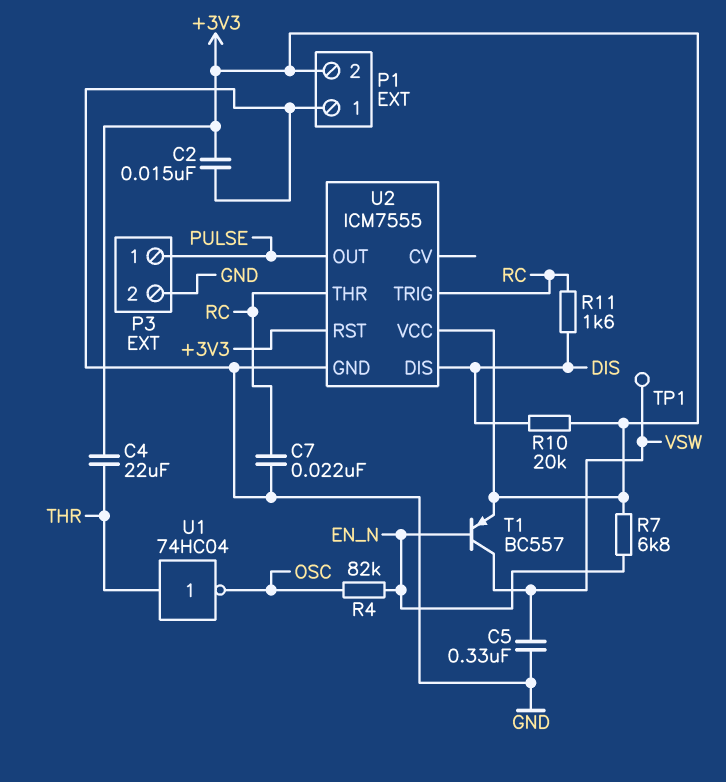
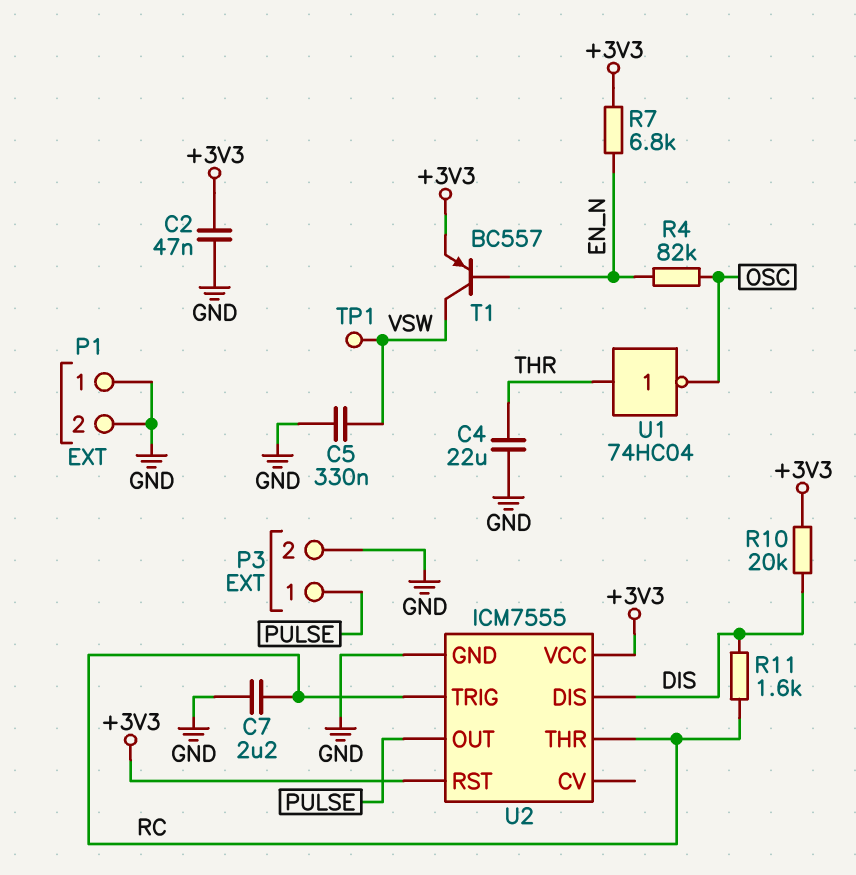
C2: 15nF (+3V3, GND) -> 47nF (+3V3, GND)
C4: 22uF (+3V3, THR) -> 22uF (GND, THR)
C7: 22nF (GND, RC) -> 2.2uF (GND, RC)
P1 pin 2: +3V3 -> GND

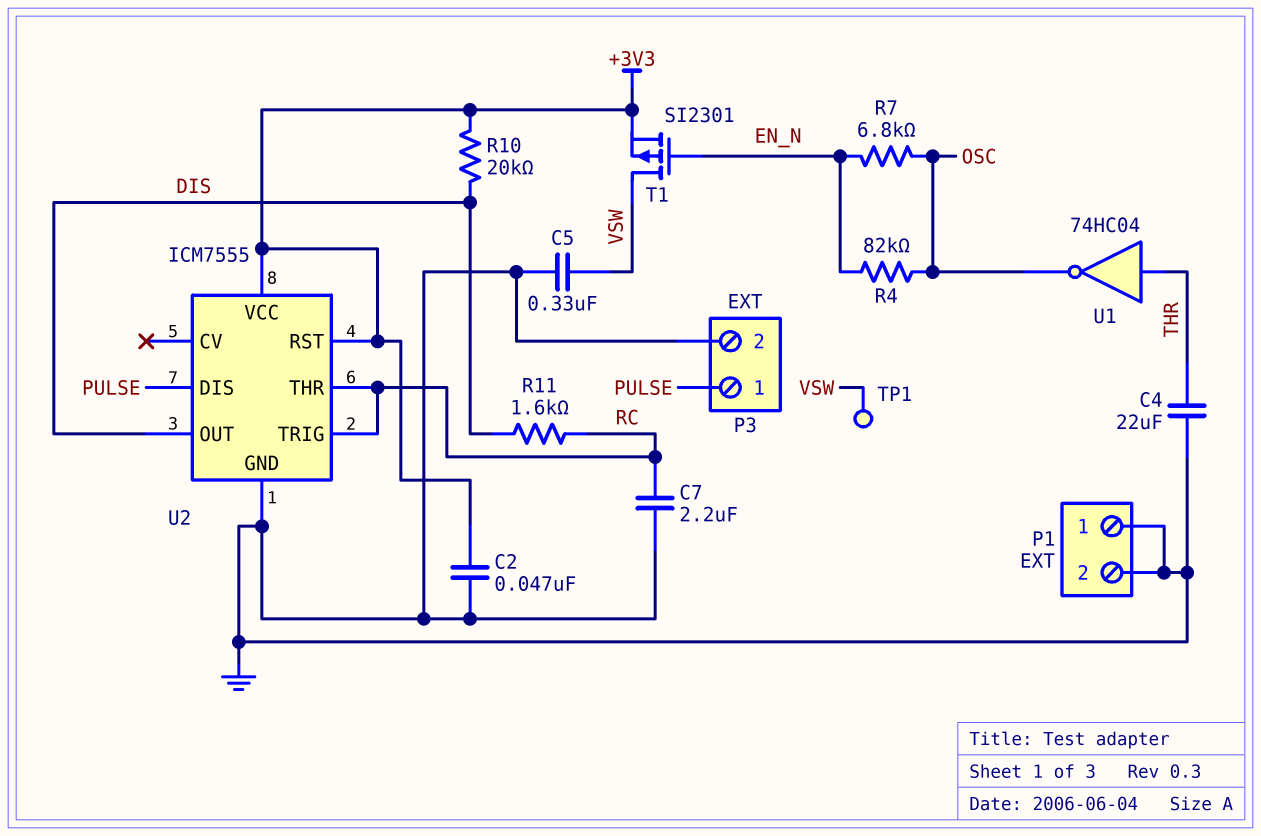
R7: 6.8k (+3V3, EN_N) -> 6.8k (EN_N, OSC)
T1: PNP BC557 (B EN_N, C VSW, E +3V3) -> PMOS SI2301 (G EN_N, D VSW, S +3V3)
U2 pin DIS: DIS -> PULSE
U2 pin OUT: PULSE -> DIS

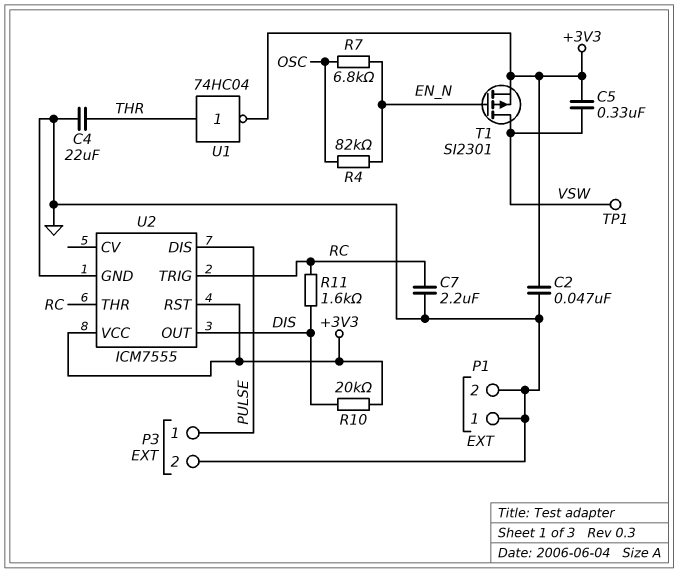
C5: 330nF (GND, VSW) -> 330nF (+3V3, VSW)
U1: NOT 74HC04 (in THR, out OSC) -> NOT 74HC04 (in THR, out +3V3)

